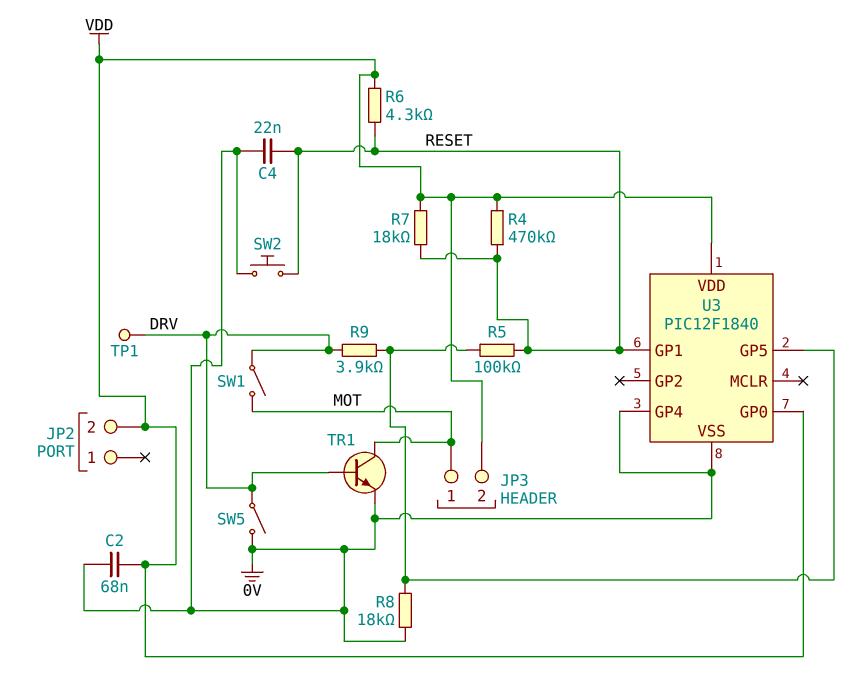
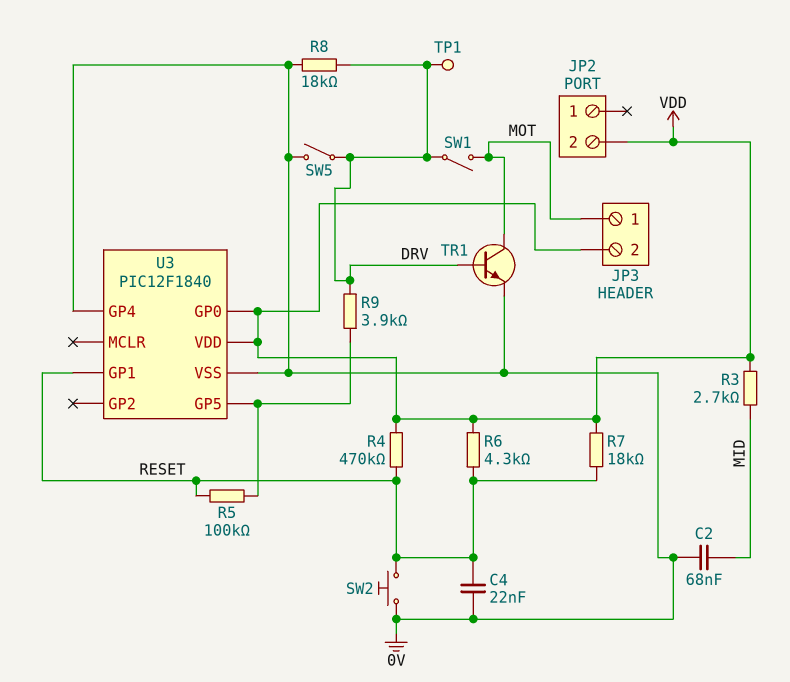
C2: 68nF (0V, VDD) -> 68nF (0V, MID)
R3: none -> 2.7k (MID, VDD)
R8: 18k (0V, U3/GP5) -> 18k (0V, DRV)

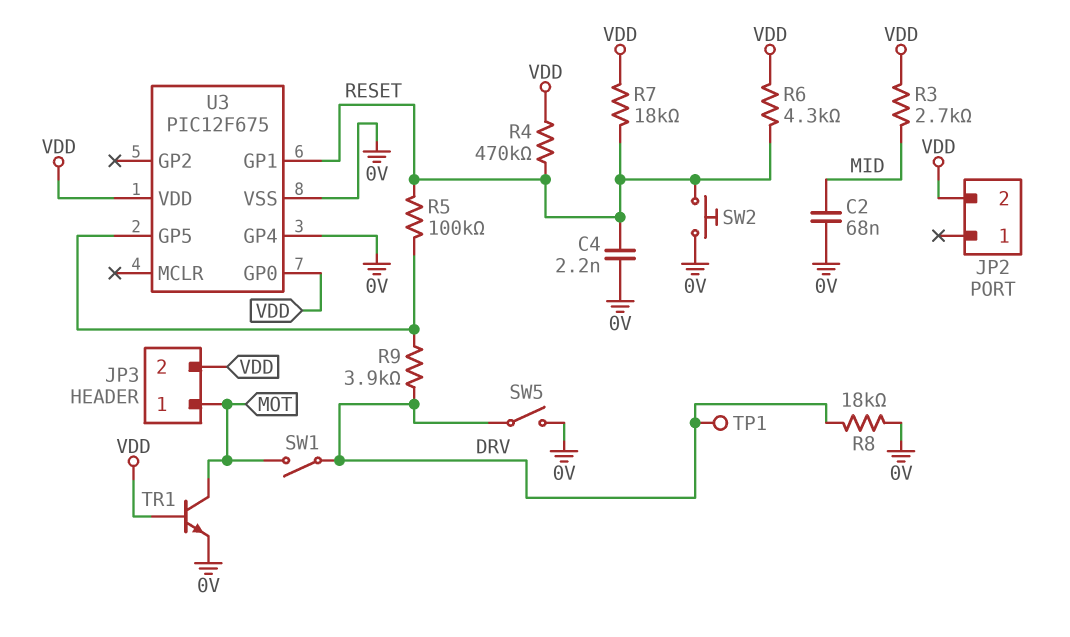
C4: 22nF (0V, RESET) -> 2.2nF (0V, RESET)
TR1: NPN (B DRV, C MOT, E 0V) -> NPN (B VDD, C MOT, E 0V)
U3: PIC12F1840 -> PIC12F675

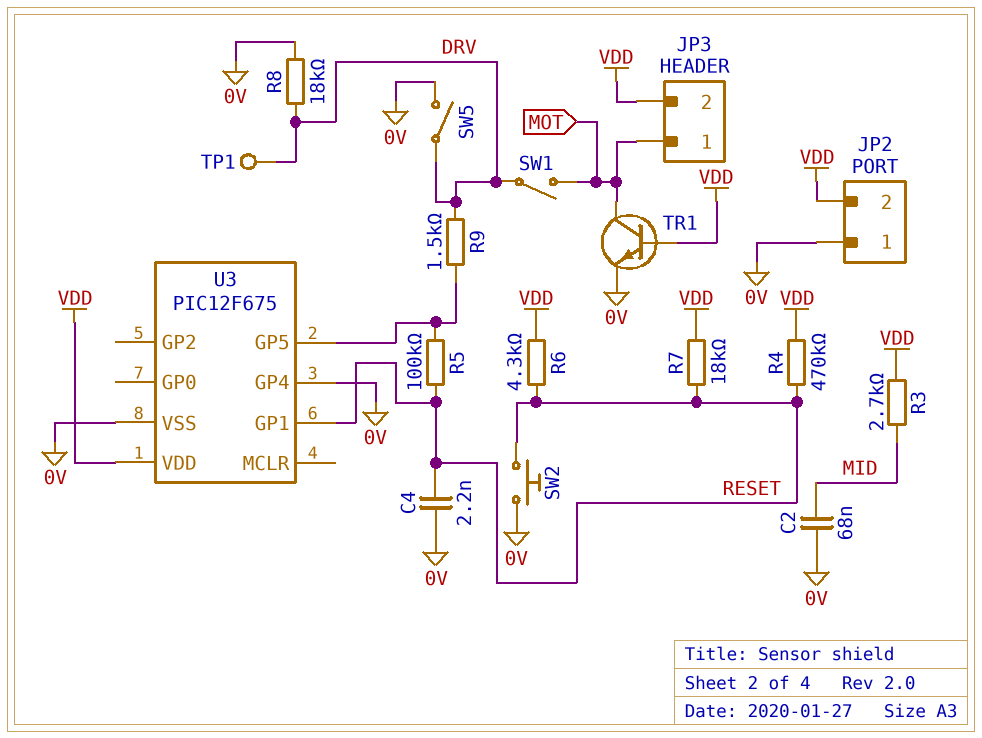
JP2 pin 1: none -> 0V
R9: 3.9k (DRV, U3/GP5) -> 1.5k (DRV, U3/GP5)
U3 pin GP0: VDD -> none

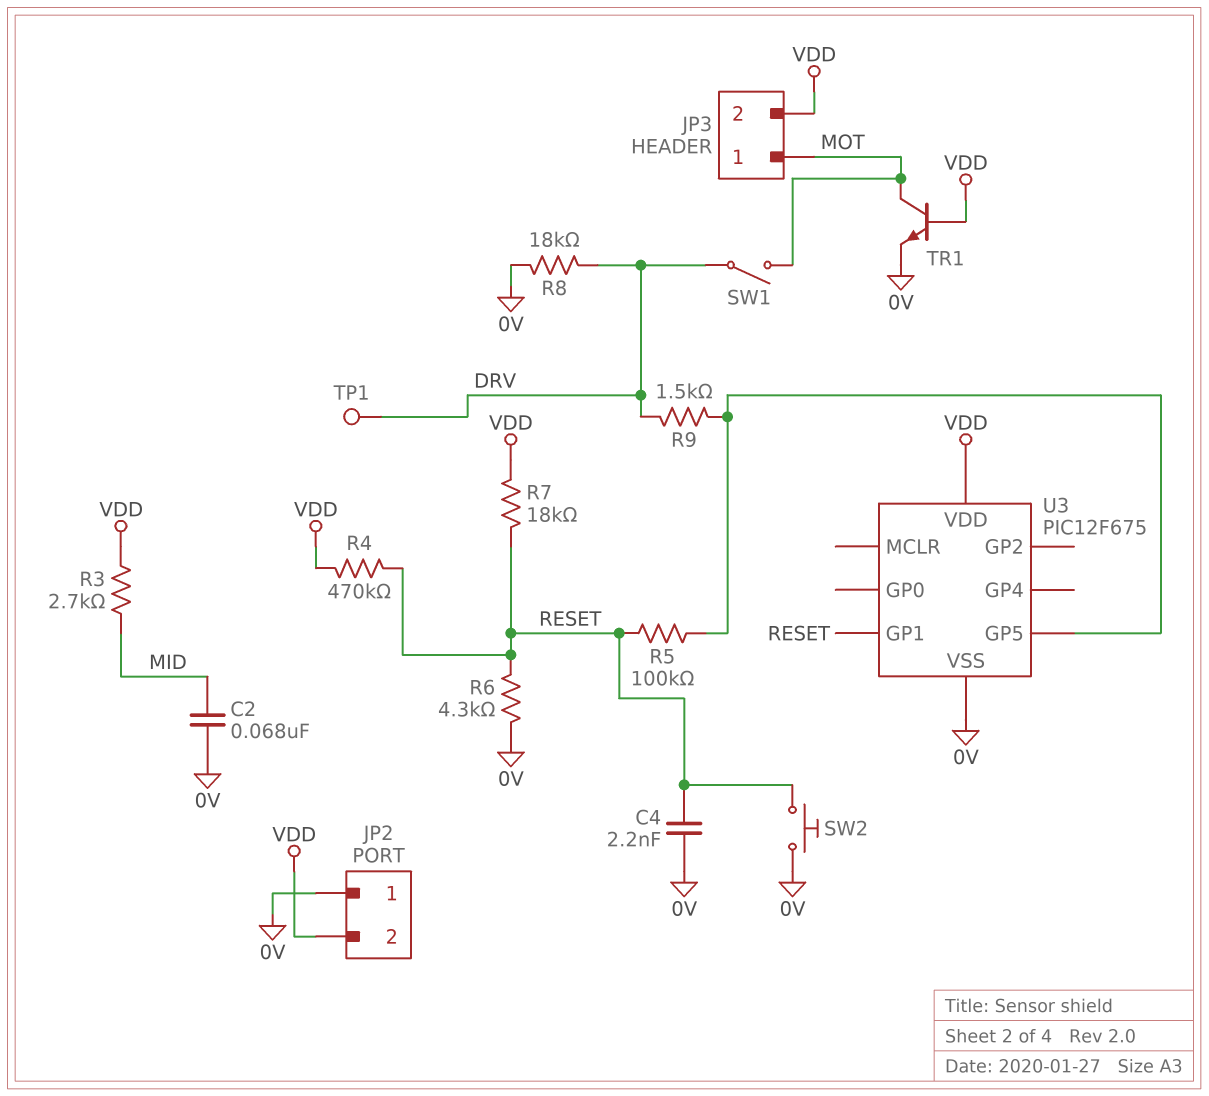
R6: 4.3k (RESET, VDD) -> 4.3k (0V, RESET)
SW5: switch (0V, DRV) -> none
U3 pin GP4: 0V -> none

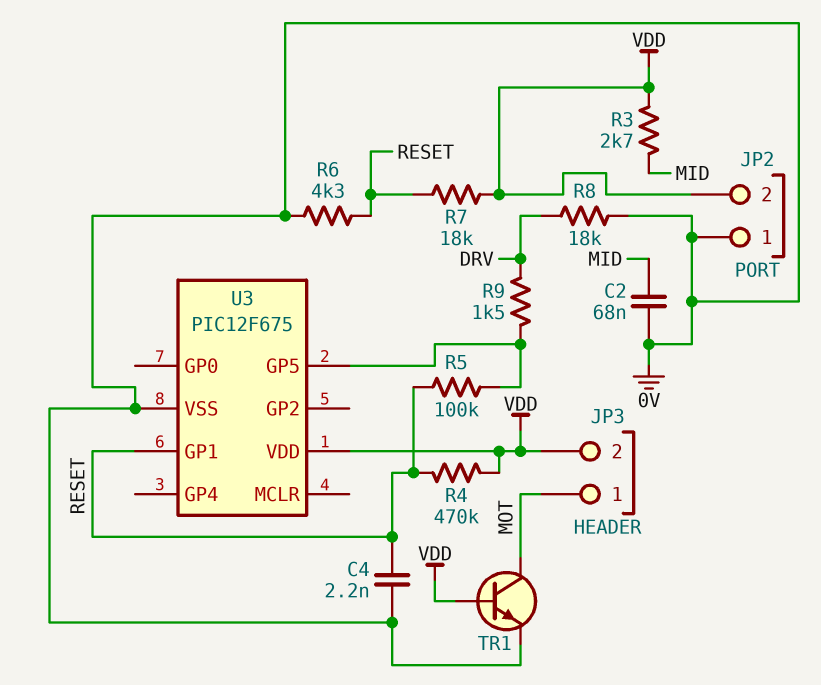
SW1: switch (DRV, MOT) -> none
SW2: button (0V, RESET) -> none
TP1: test point (DRV) -> none

